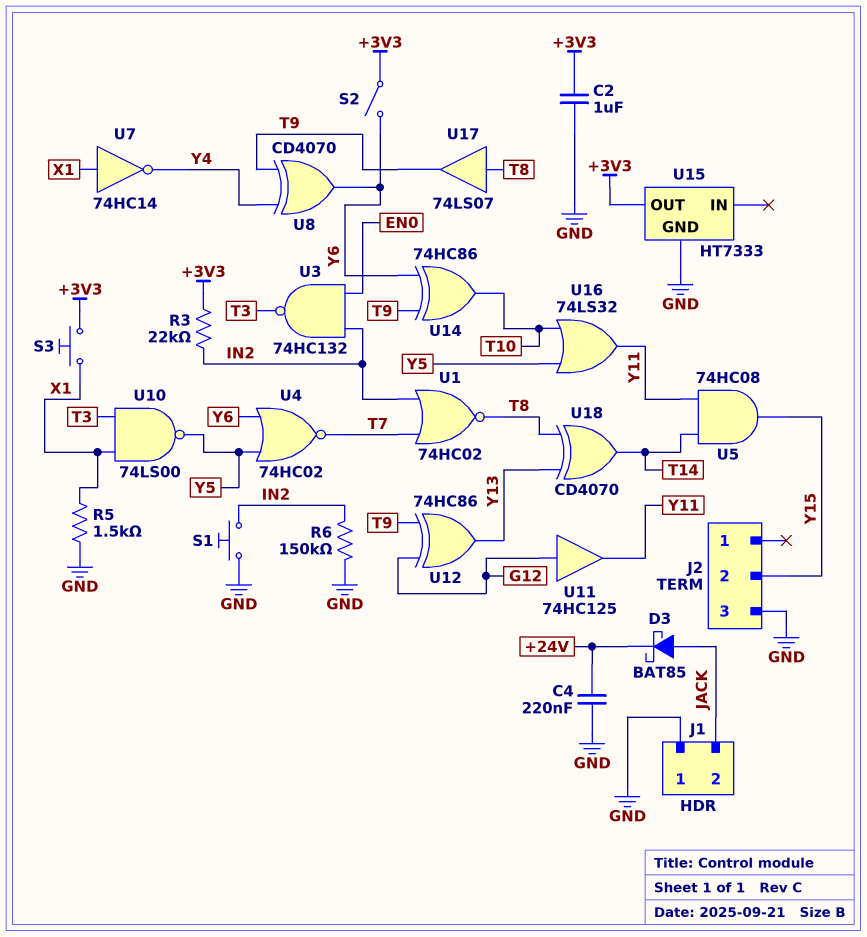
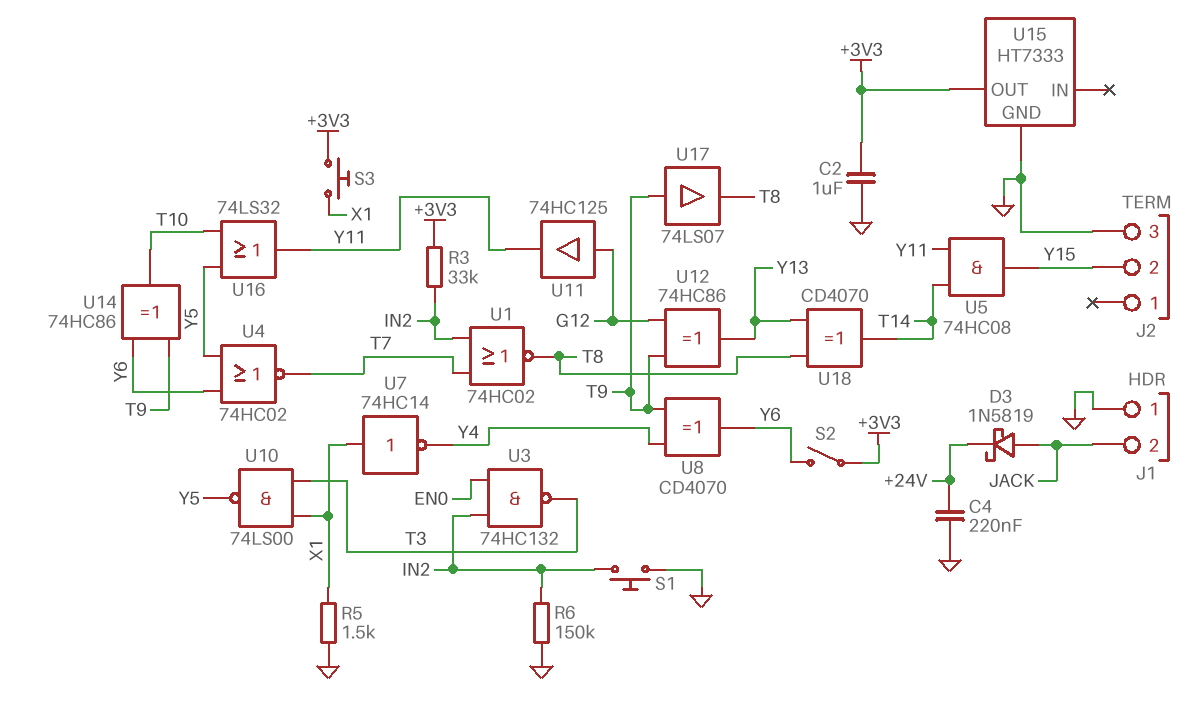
D3: schottky BAT85 (A JACK, K +24V) -> schottky 1N5819 (A JACK, K +24V)
R3: 22k (+3V3, IN2) -> 33k (+3V3, IN2)
U17: buffer 74LS07 (in T8, out T9) -> buffer 74LS07 (in T9, out T8)

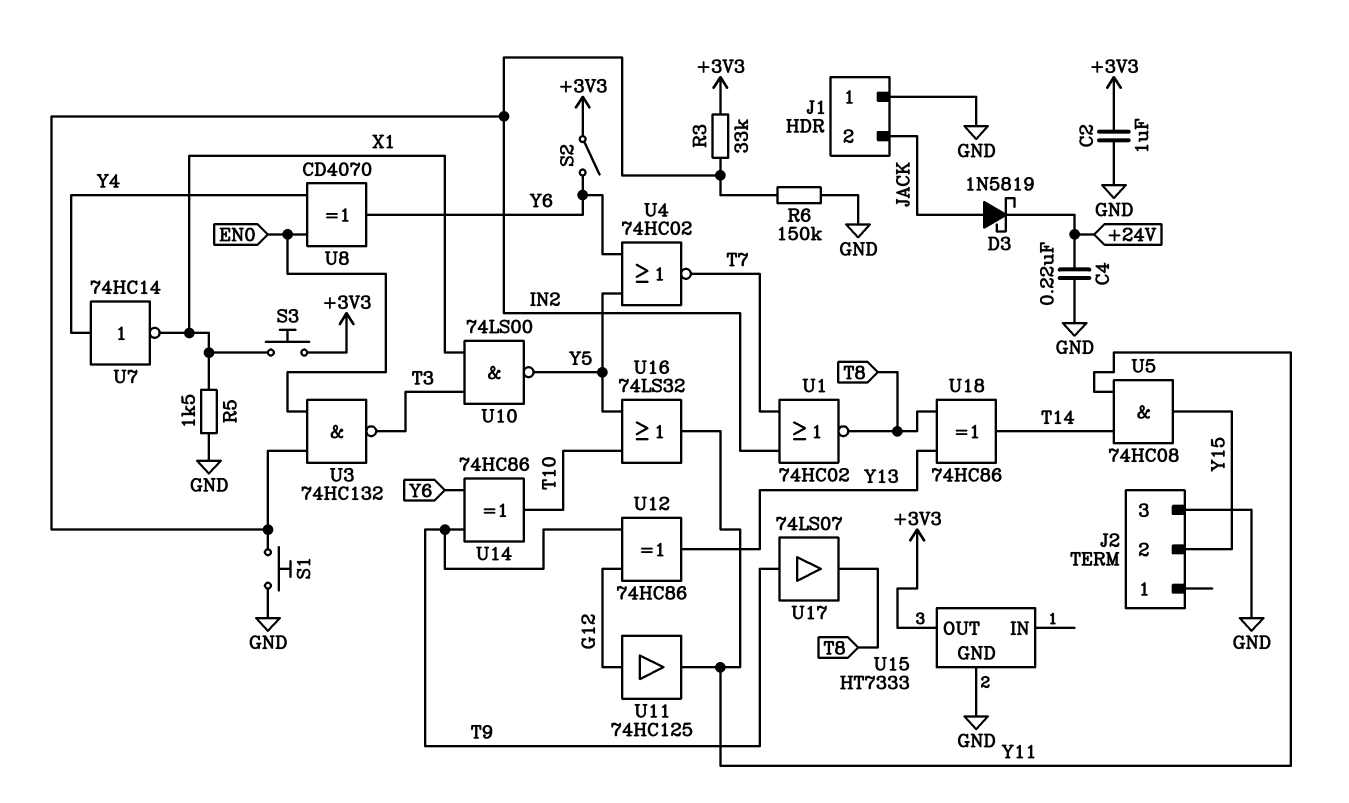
U7: NOT 74HC14 (in X1, out Y4) -> NOT 74HC14 (in Y4, out X1)
U8: XOR CD4070 (in T9, in Y4, out Y6) -> XOR CD4070 (in EN0, in Y4, out Y6)
U18: XOR CD4070 (in T8, in Y13, out T14) -> XOR 74HC86 (in T8, in Y13, out T14)

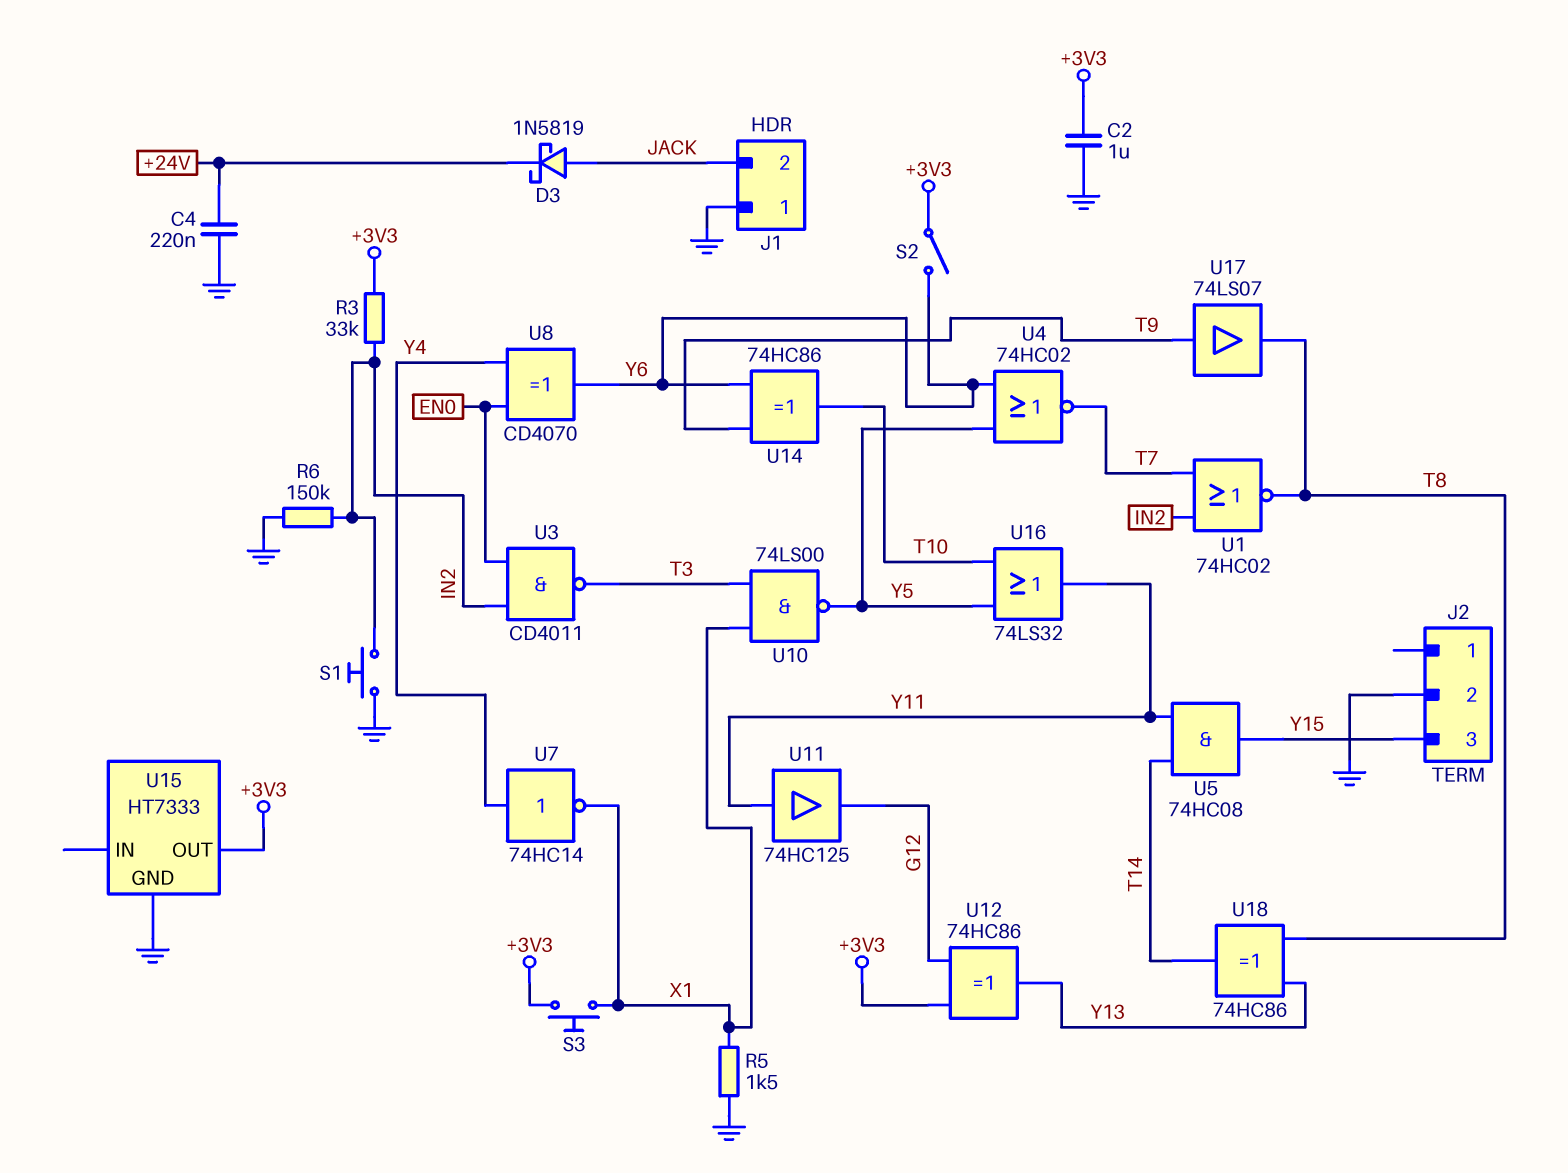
J2 pin 2: Y15 -> GND
J2 pin 3: GND -> Y15
U3: NAND 74HC132 (in EN0, in IN2, out T3) -> NAND CD4011 (in EN0, in IN2, out T3)
U11: buffer 74HC125 (in G12, out Y11) -> buffer 74HC125 (in Y11, out G12)
U12: XOR 74HC86 (in G12, in T9, out Y13) -> XOR 74HC86 (in +3V3, in G12, out Y13)

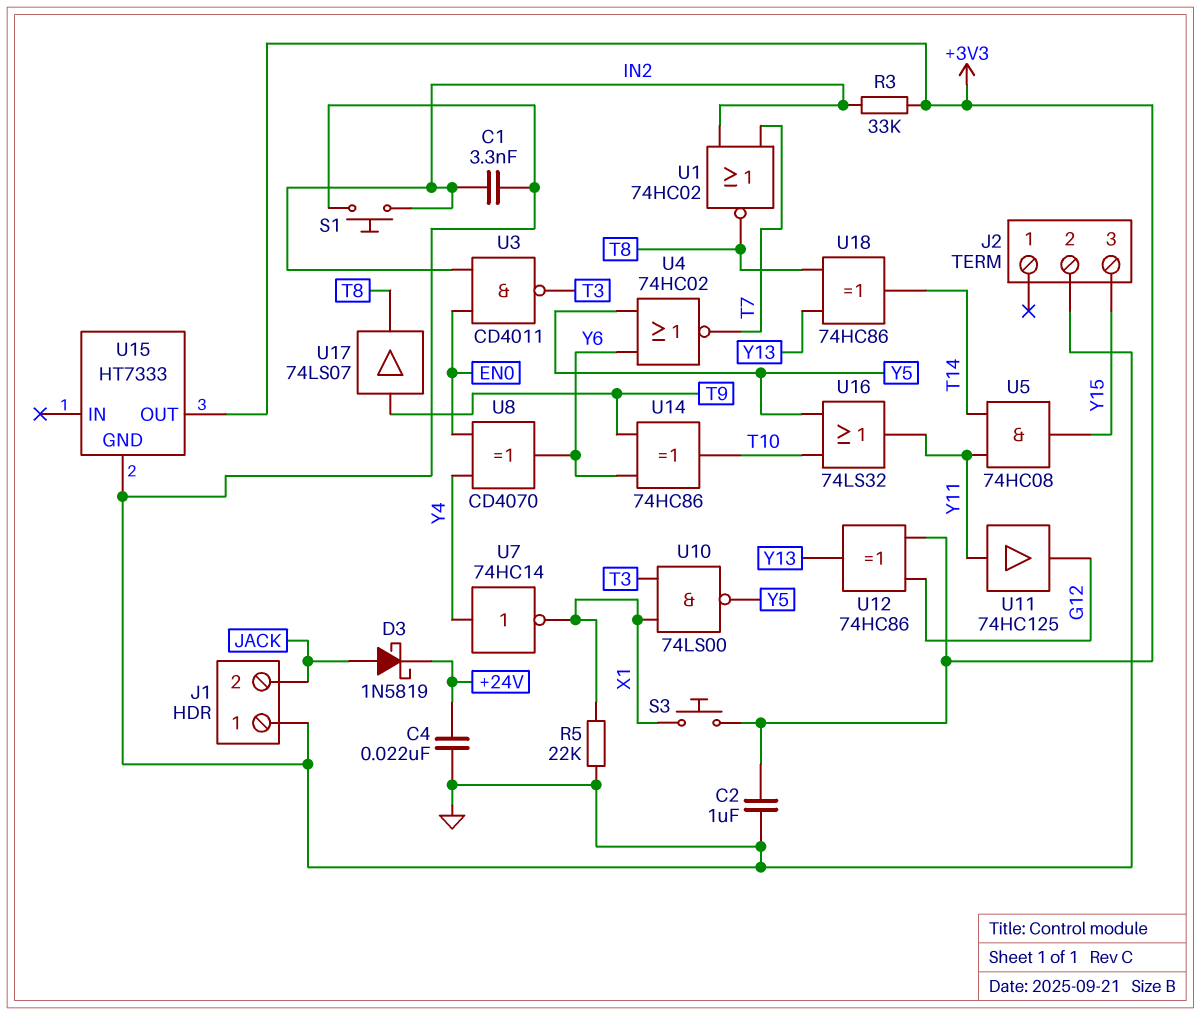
C1: none -> 3.3nF (GND, IN2)
C4: 220nF (+24V, GND) -> 22nF (+24V, GND)
R5: 1.5k (GND, X1) -> 22k (GND, X1)
R6: 150k (GND, IN2) -> none
S2: switch (+3V3, Y6) -> none

